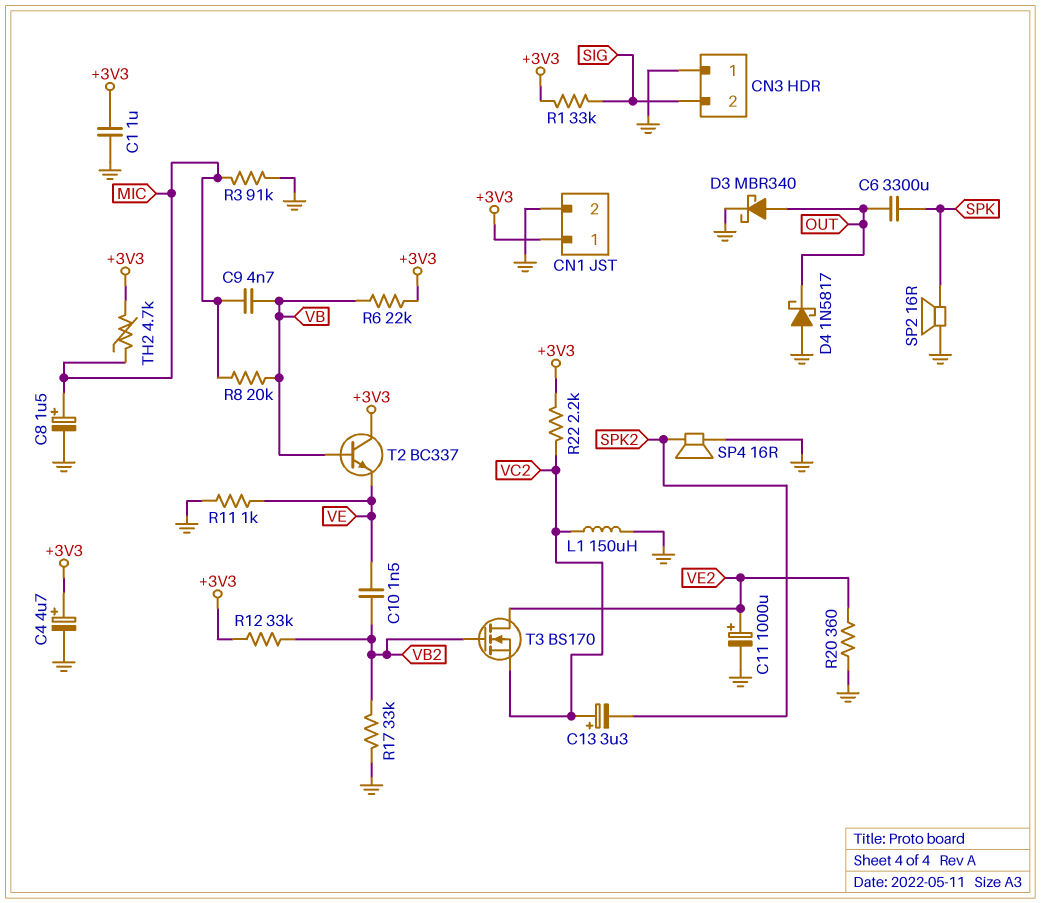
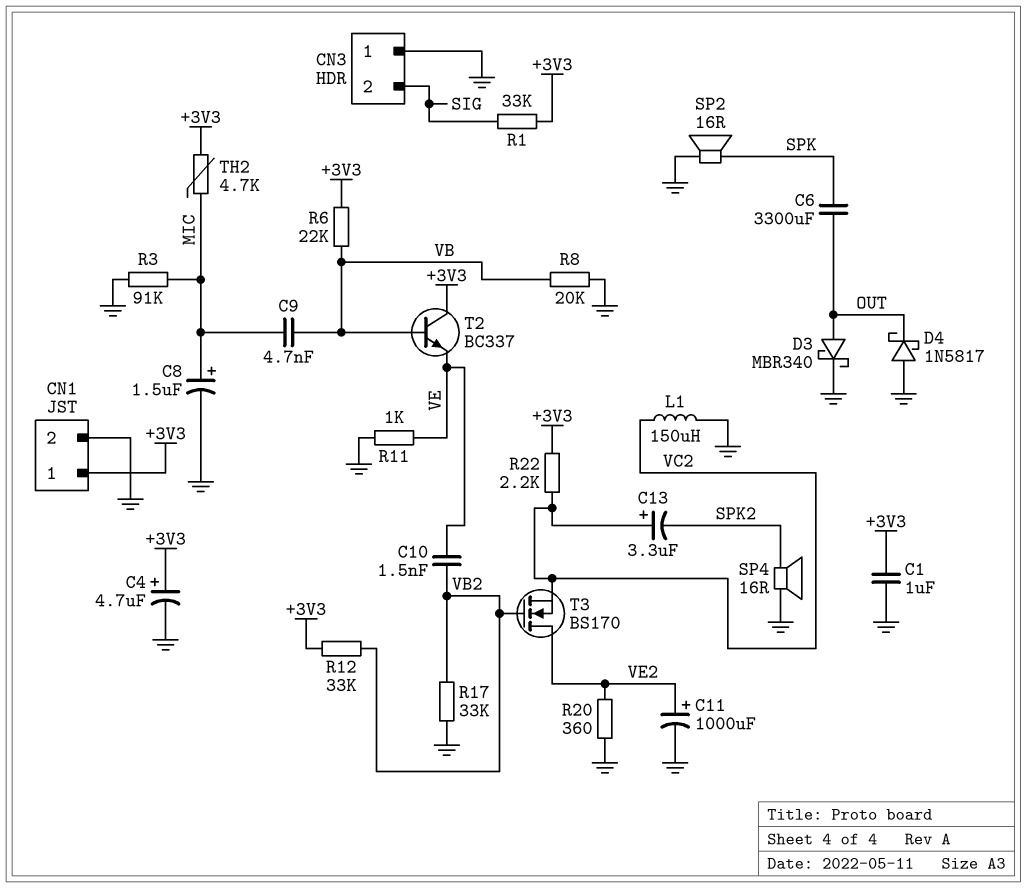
R8: 20k (MIC, VB) -> 20k (GND, VB)

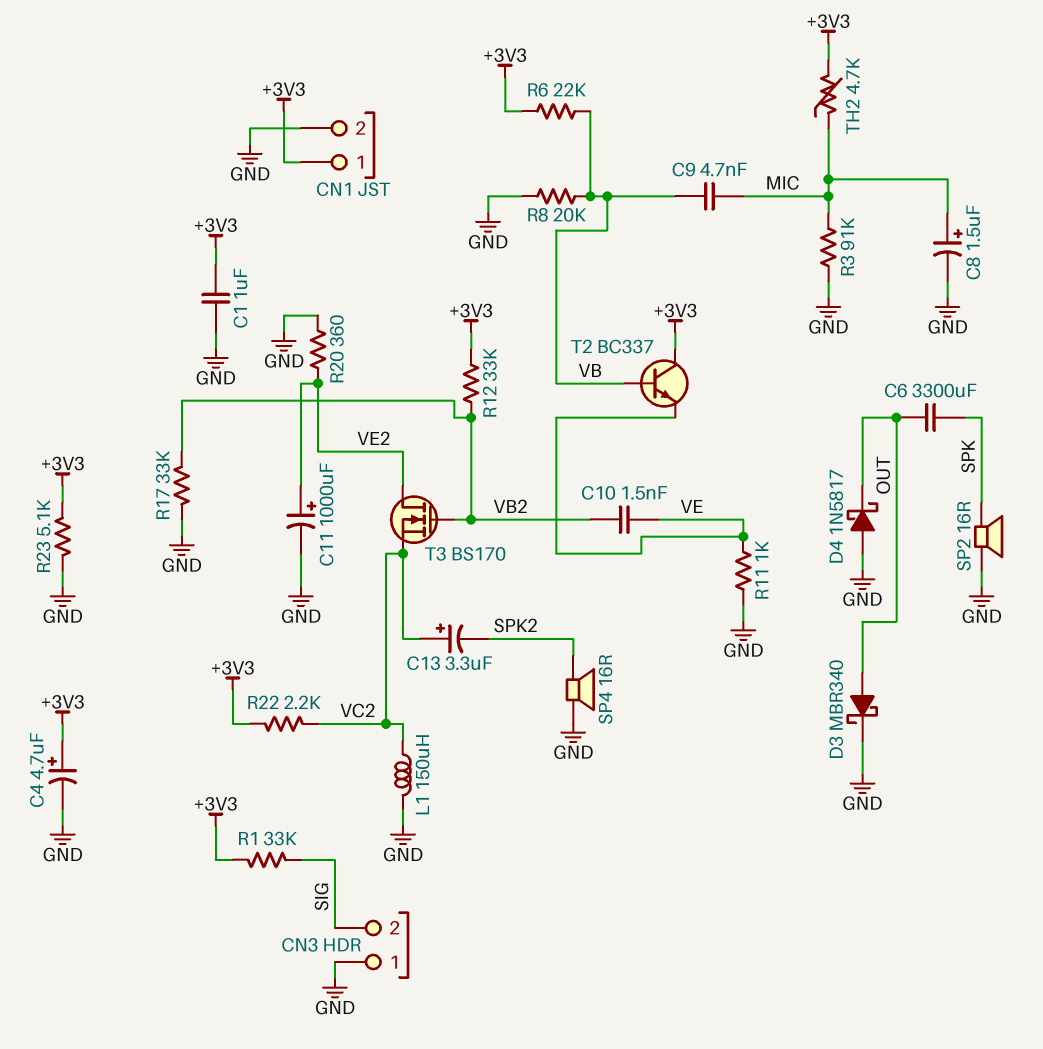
R23: none -> 5.1k (+3V3, GND)

